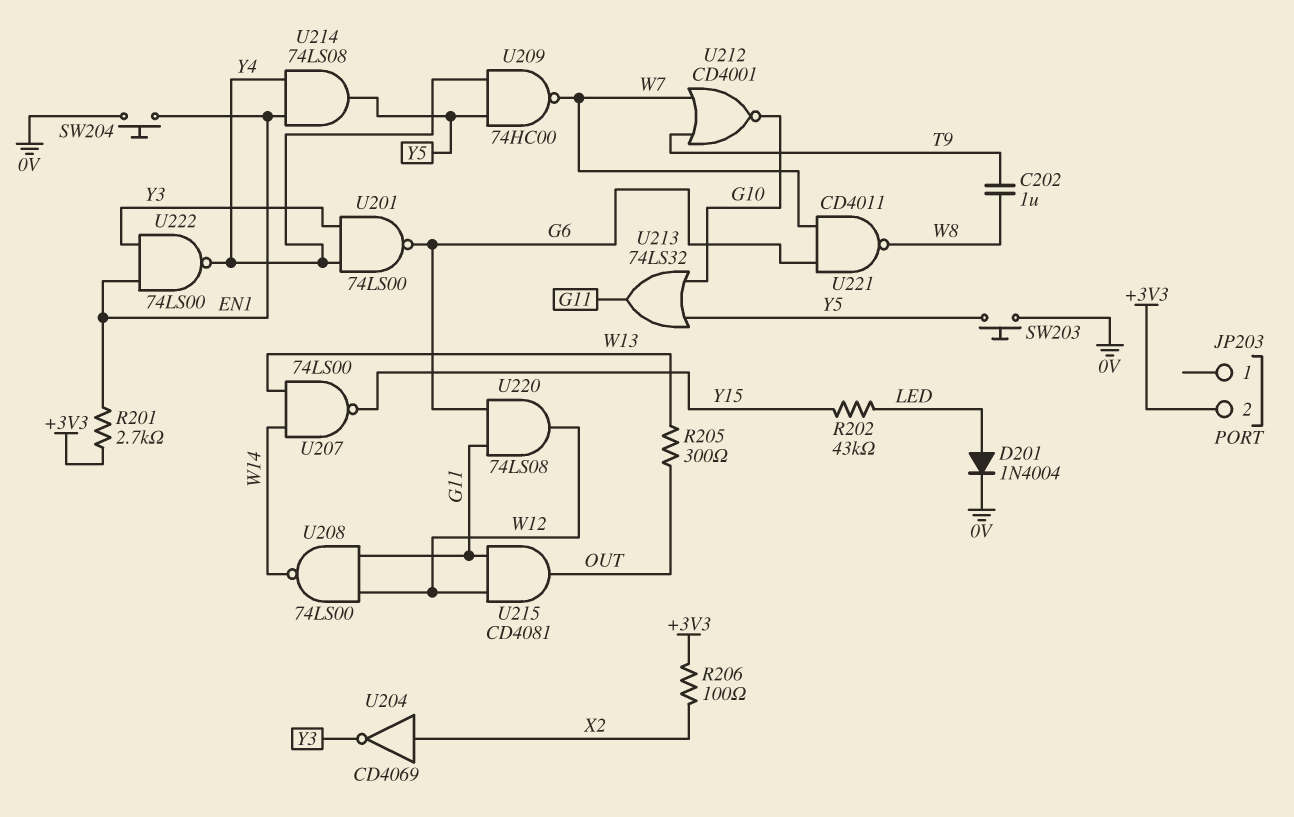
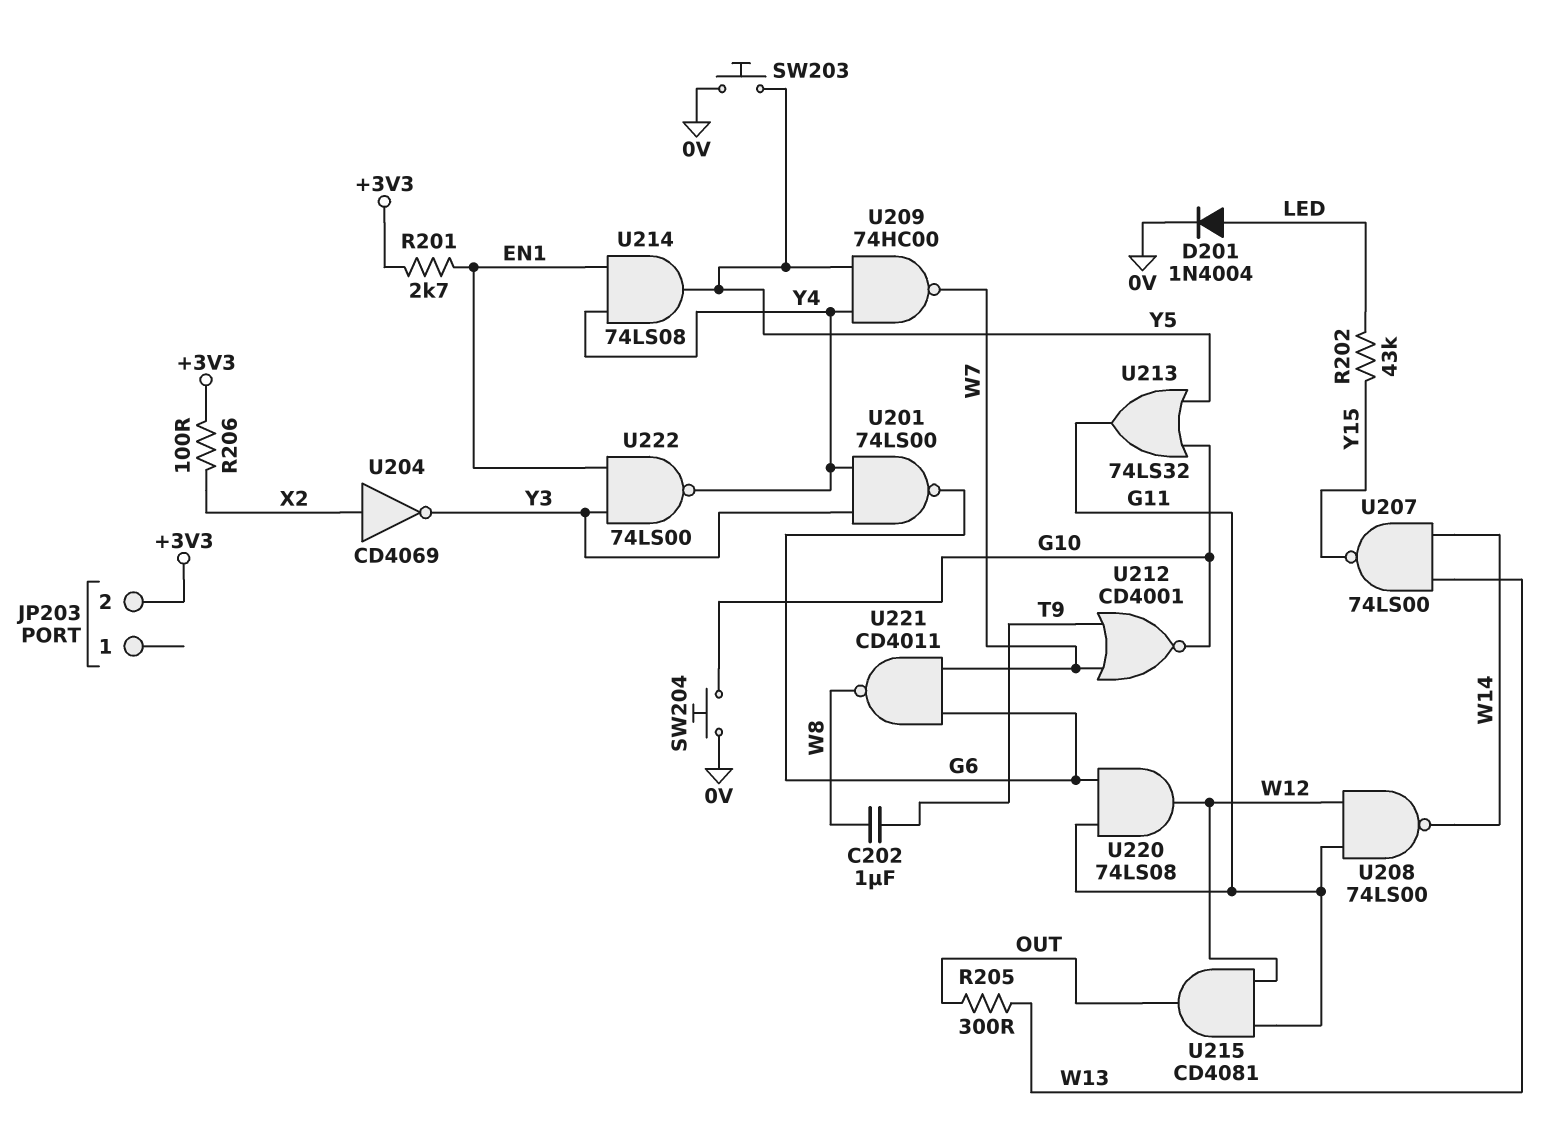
SW204: button (0V, EN1) -> button (0V, G10)

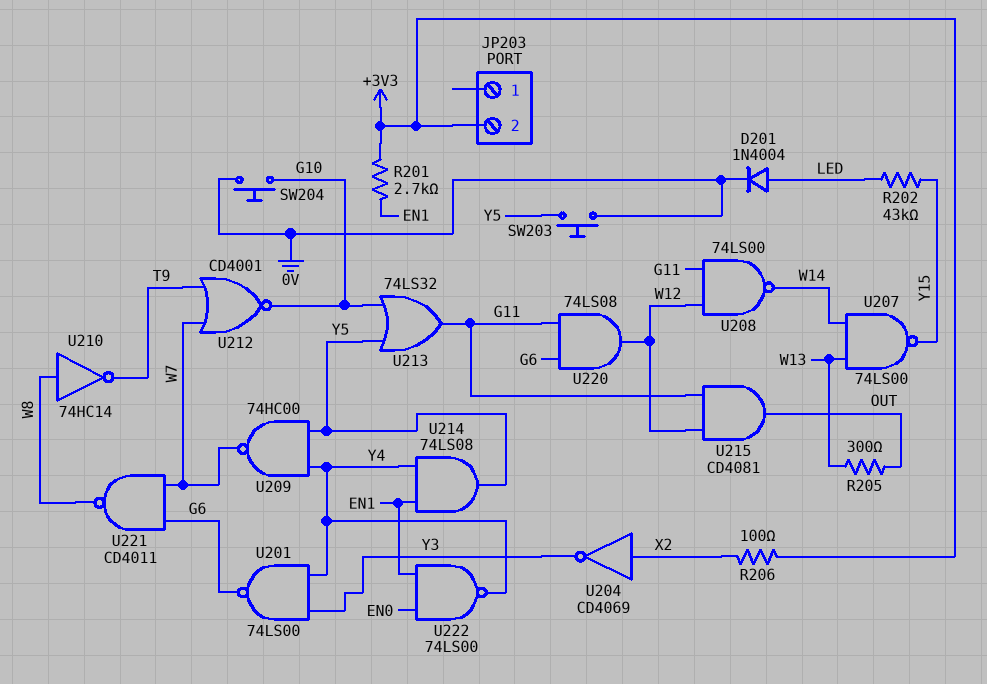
C202: 1uF (T9, W8) -> none
U210: none -> NOT 74HC14 (in W8, out T9)
U222: NAND 74LS00 (in EN1, in Y3, out Y4) -> NAND 74LS00 (in EN0, in EN1, out Y4)

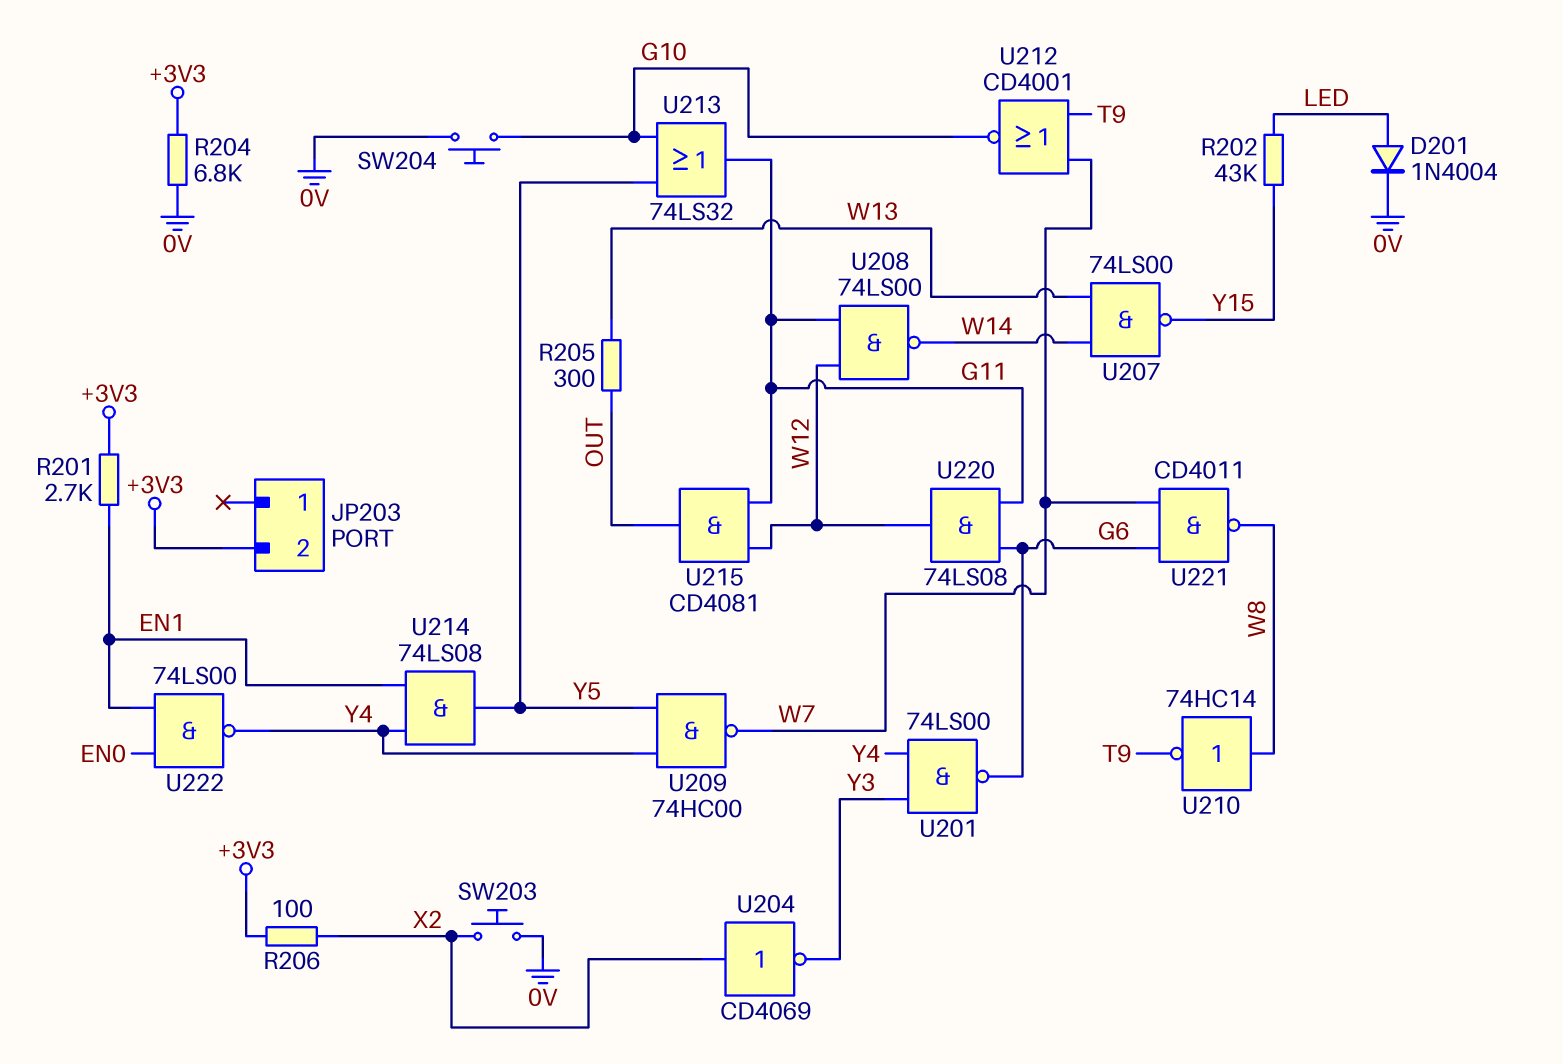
R204: none -> 6.8k (+3V3, 0V)
SW203: button (0V, Y5) -> button (0V, X2)

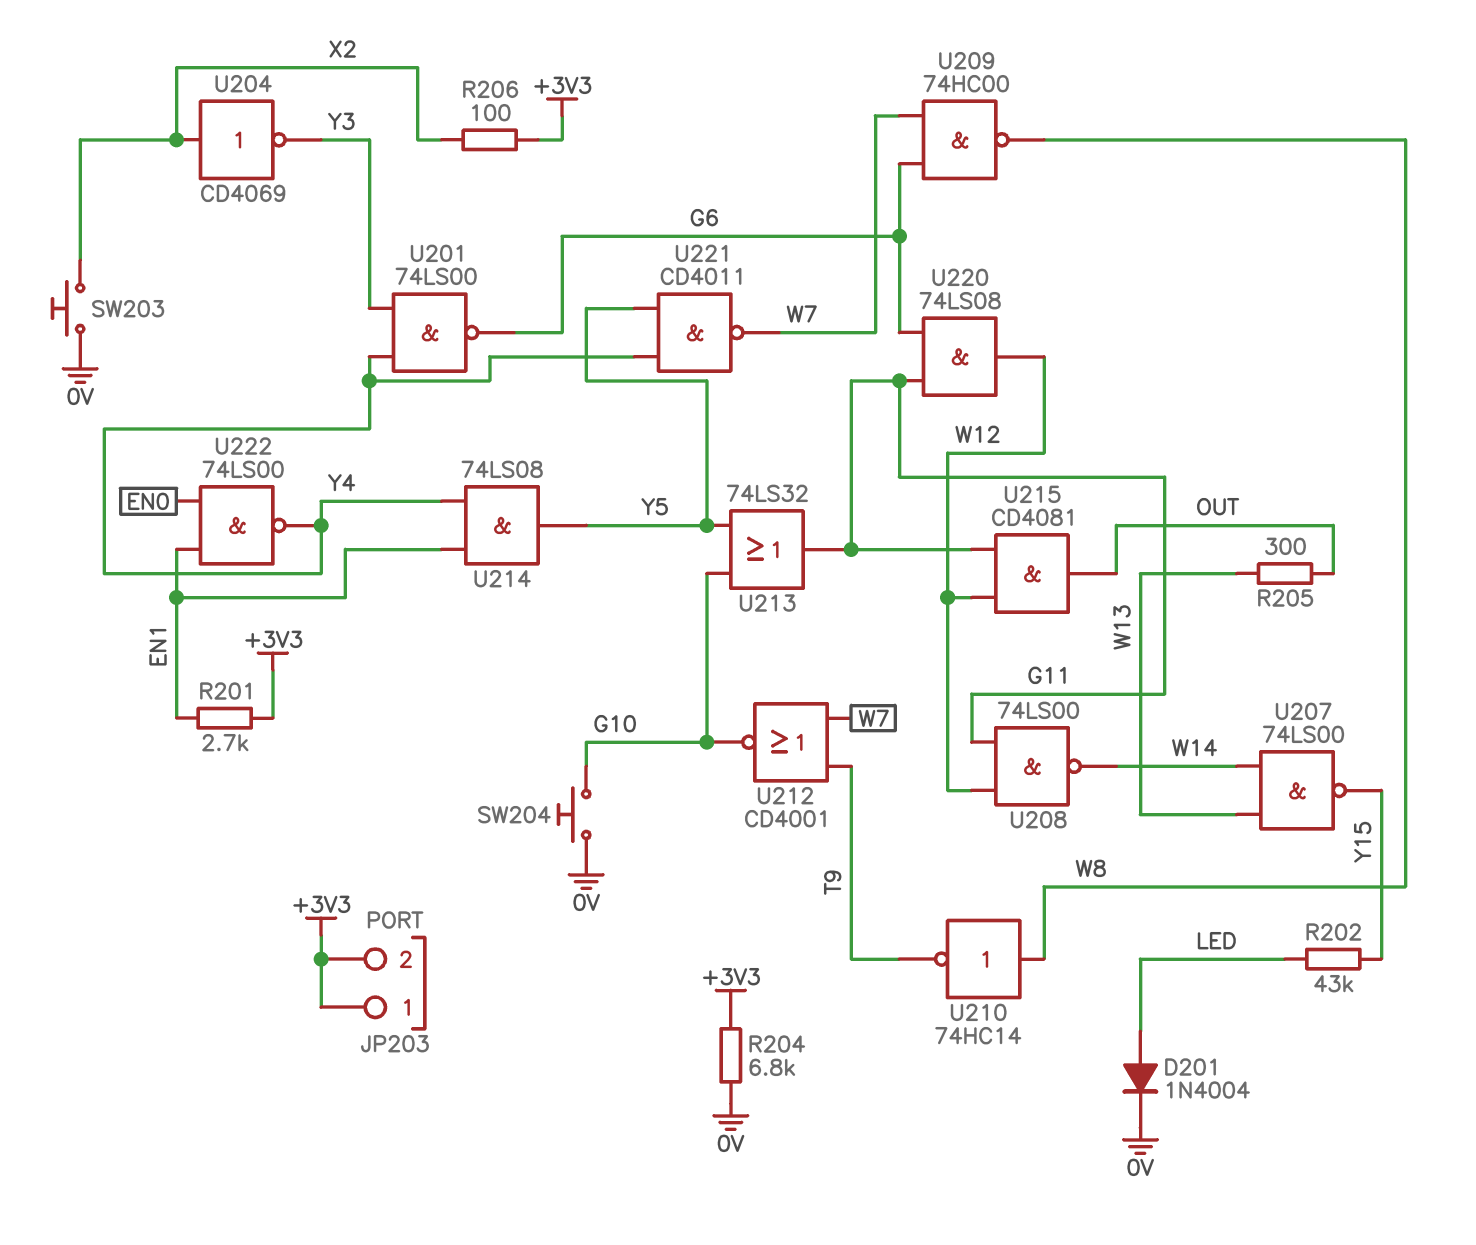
JP203 pin 1: none -> +3V3
U209: NAND 74HC00 (in Y4, in Y5, out W7) -> NAND 74HC00 (in G6, in W7, out W8)
U221: NAND CD4011 (in G6, in W7, out W8) -> NAND CD4011 (in Y4, in Y5, out W7)

